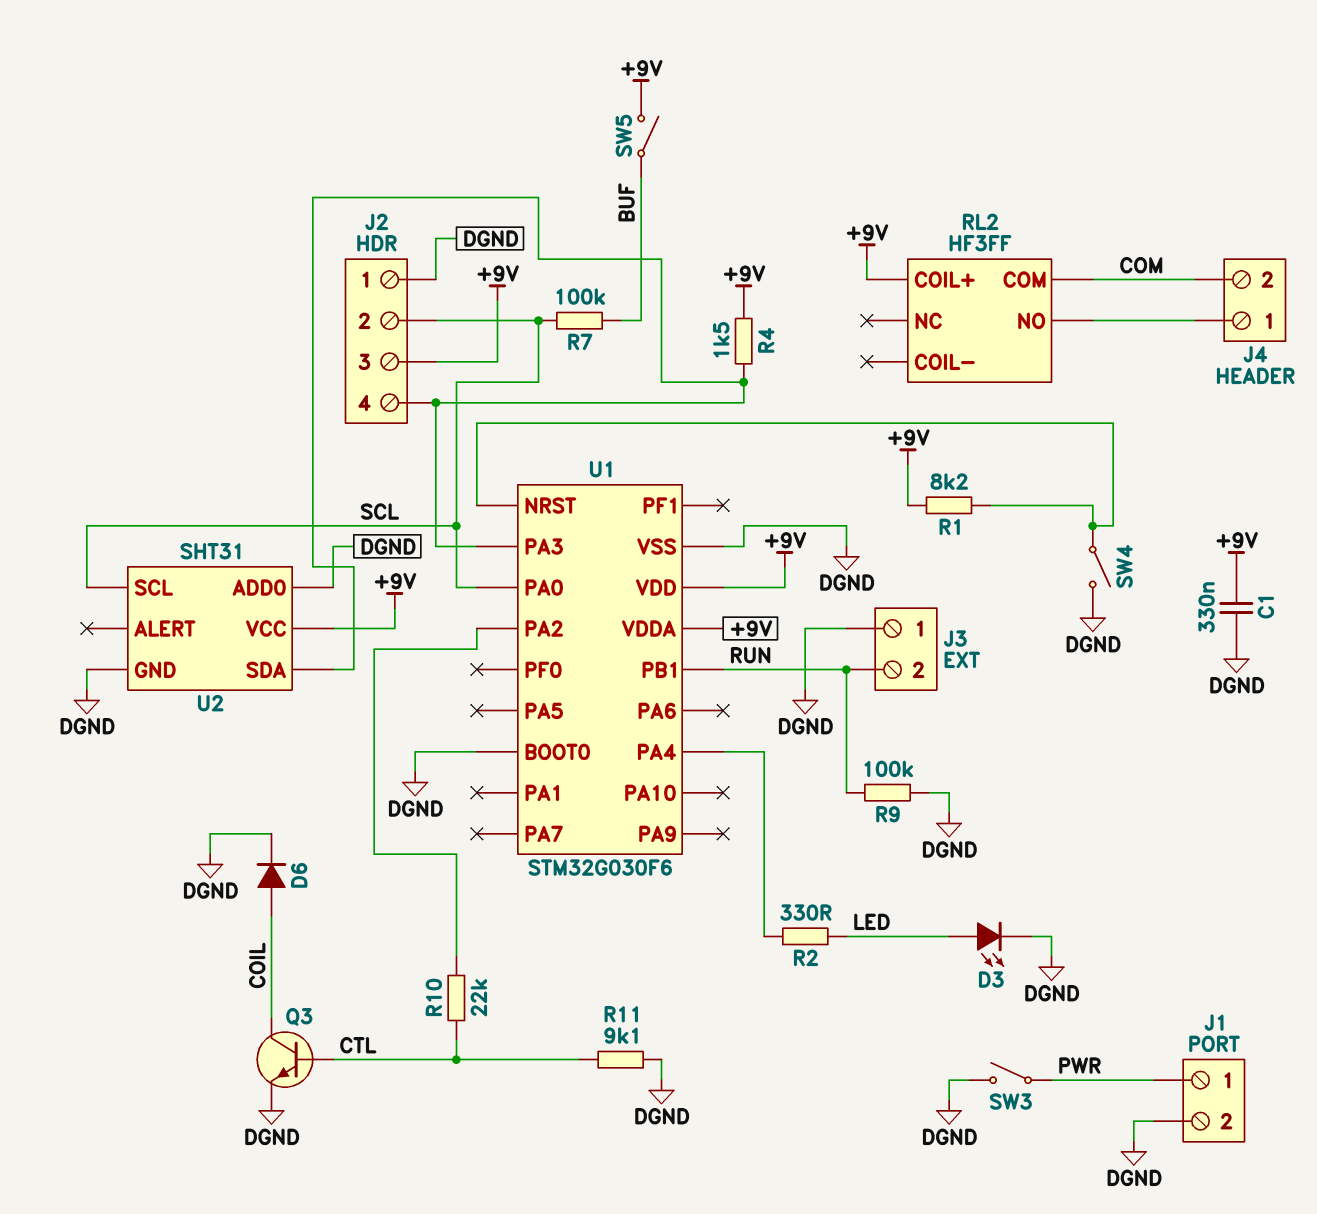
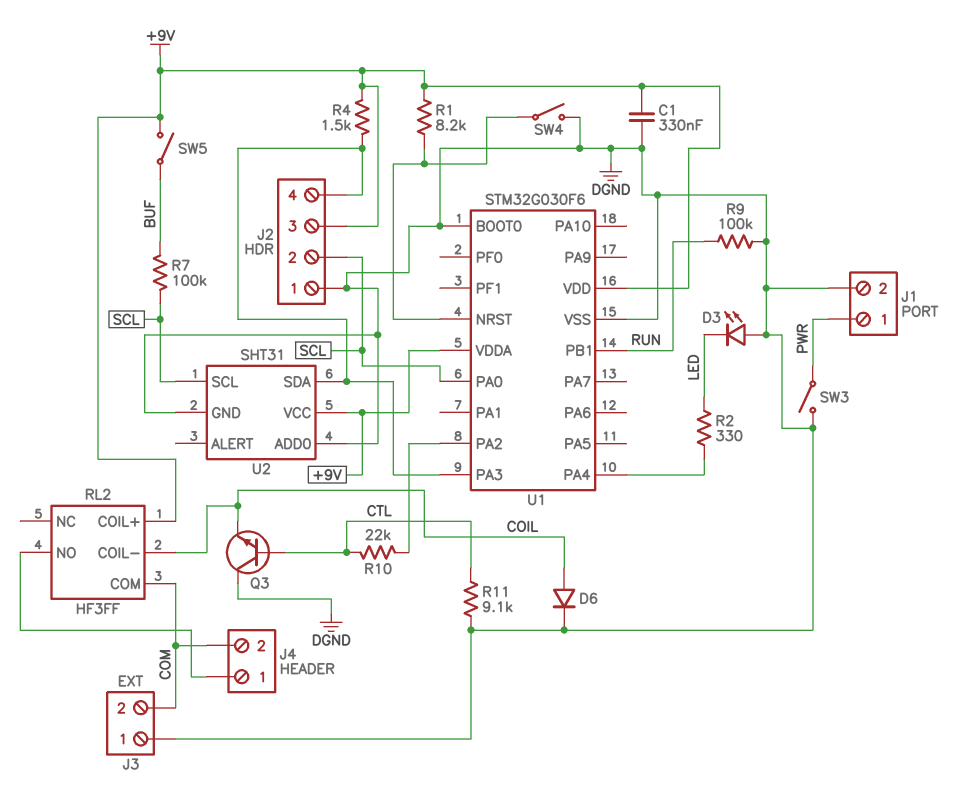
D3: LED (A LED, K DGND) -> LED (A DGND, K LED)
J3 pin 2: RUN -> COM
Q3: NPN (B CTL, C COIL, E DGND) -> NPN (B CTL, C DGND, E COIL)
RL2 pin COIL-: none -> COIL

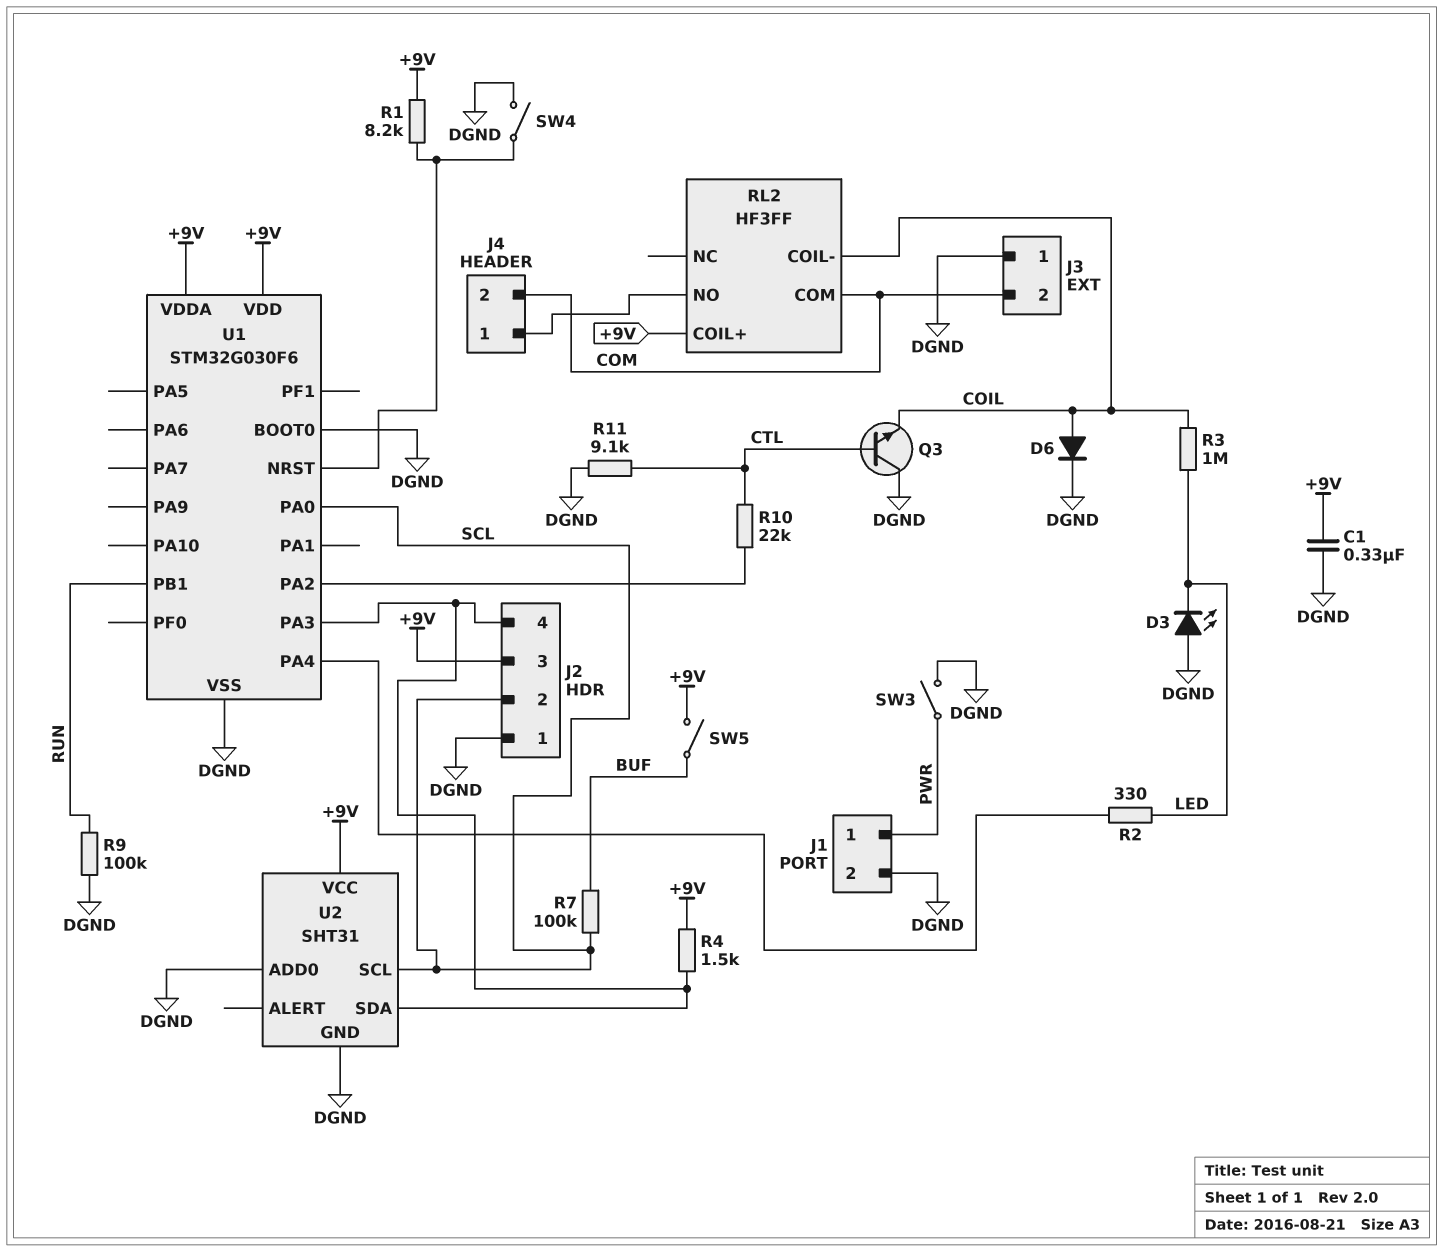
R3: none -> 1M (COIL, LED)

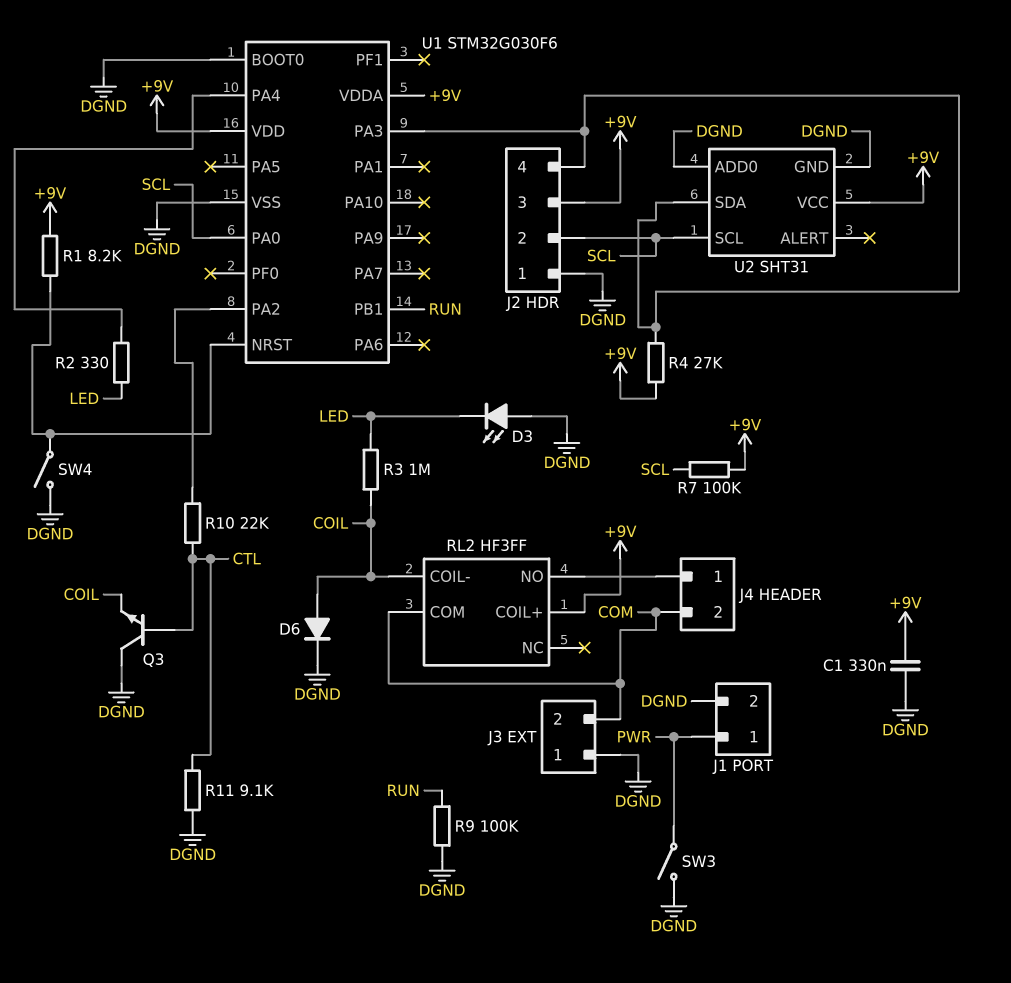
R4: 1.5k (+9V, J2/4) -> 27k (+9V, J2/4)
R7: 100k (BUF, SCL) -> 100k (+9V, SCL)
SW5: switch (+9V, BUF) -> none

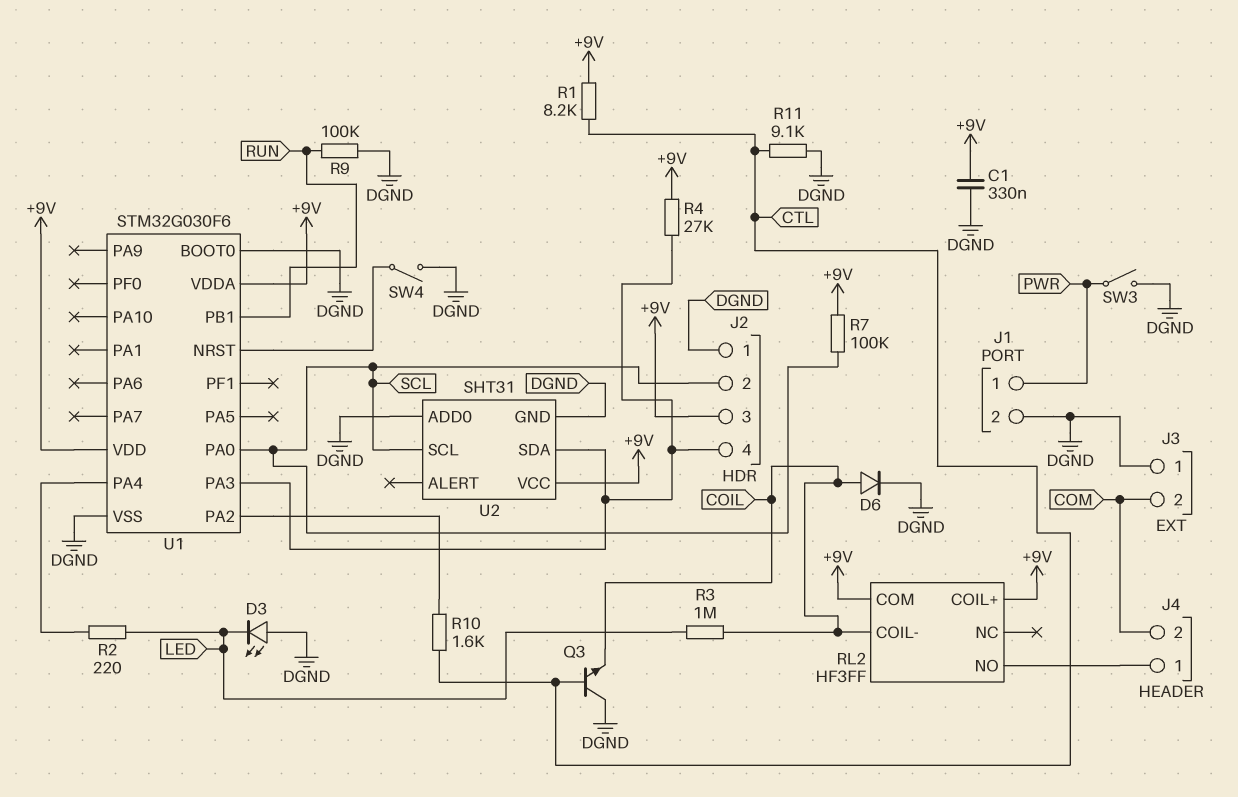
R1: 8.2k (+9V, U1/NRST) -> 8.2k (+9V, CTL)
R2: 330 (LED, U1/PA4) -> 220 (LED, U1/PA4)
R10: 22k (CTL, U1/PA2) -> 1.6k (CTL, U1/PA2)
RL2 pin COM: COM -> +9V

